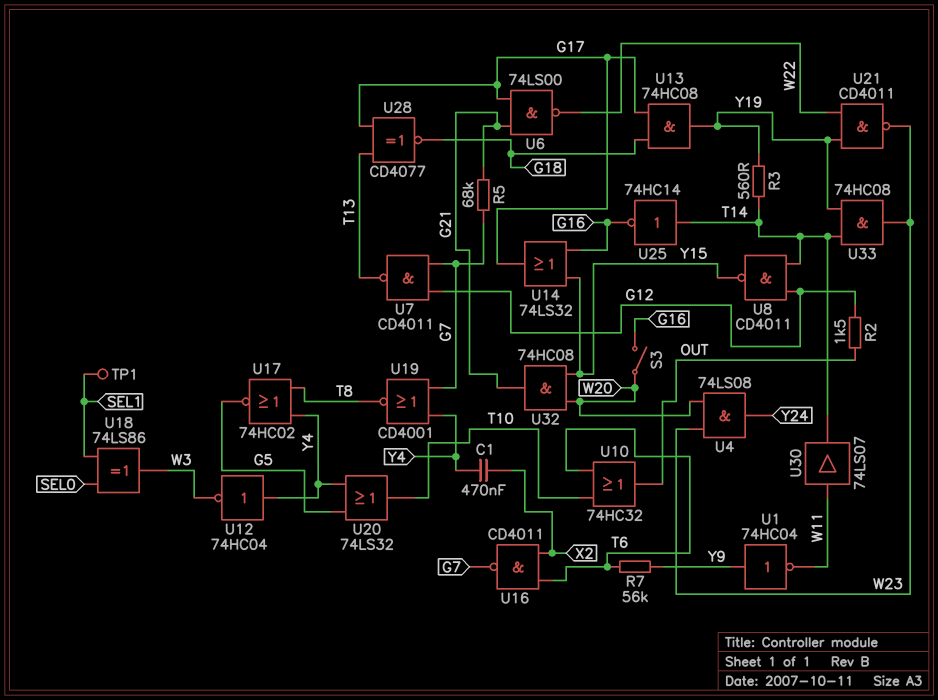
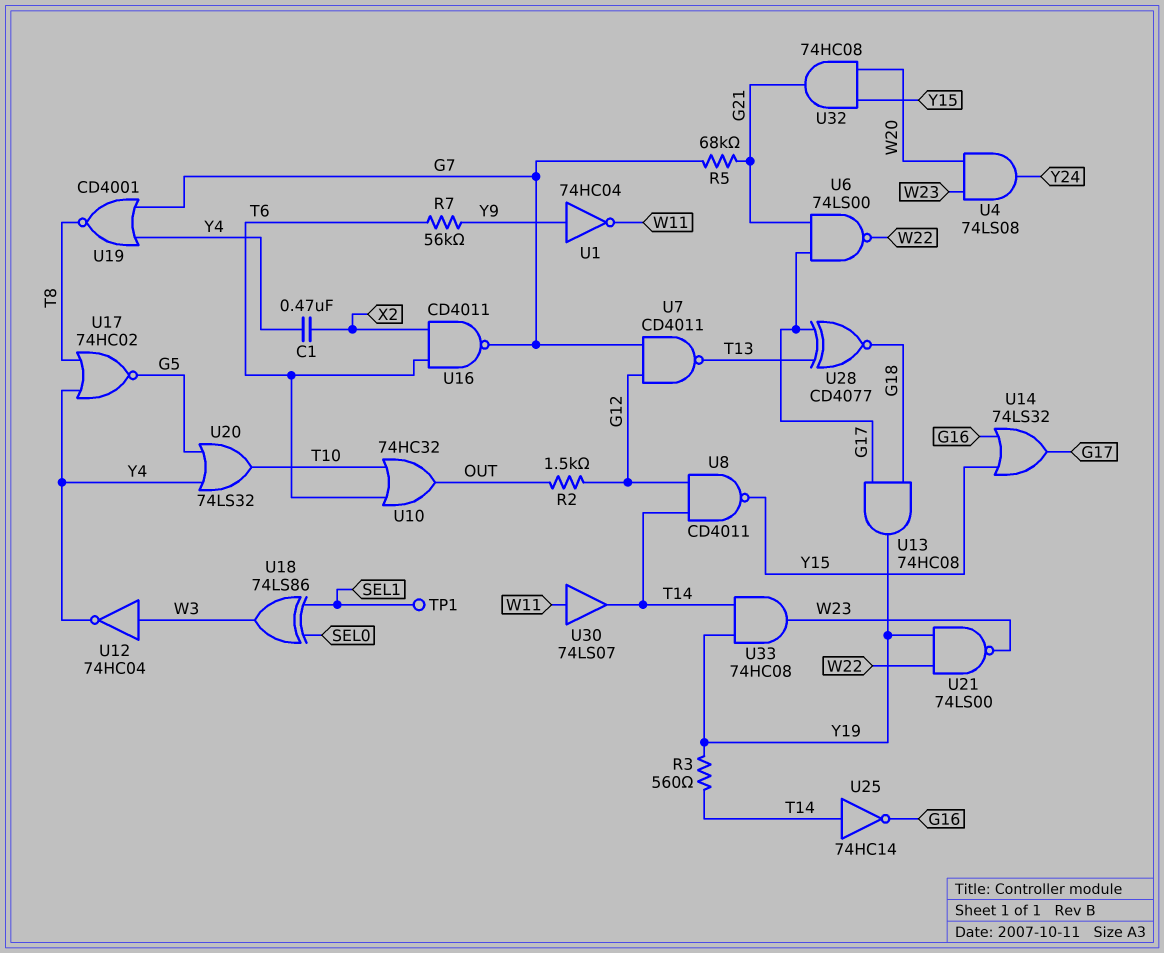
S3: switch (G16, W20) -> none
U12: NOT 74HC04 (in Y4, out W3) -> NOT 74HC04 (in W3, out Y4)
U21: NAND CD4011 (in W22, in Y19, out W23) -> NAND 74LS00 (in W22, in Y19, out W23)

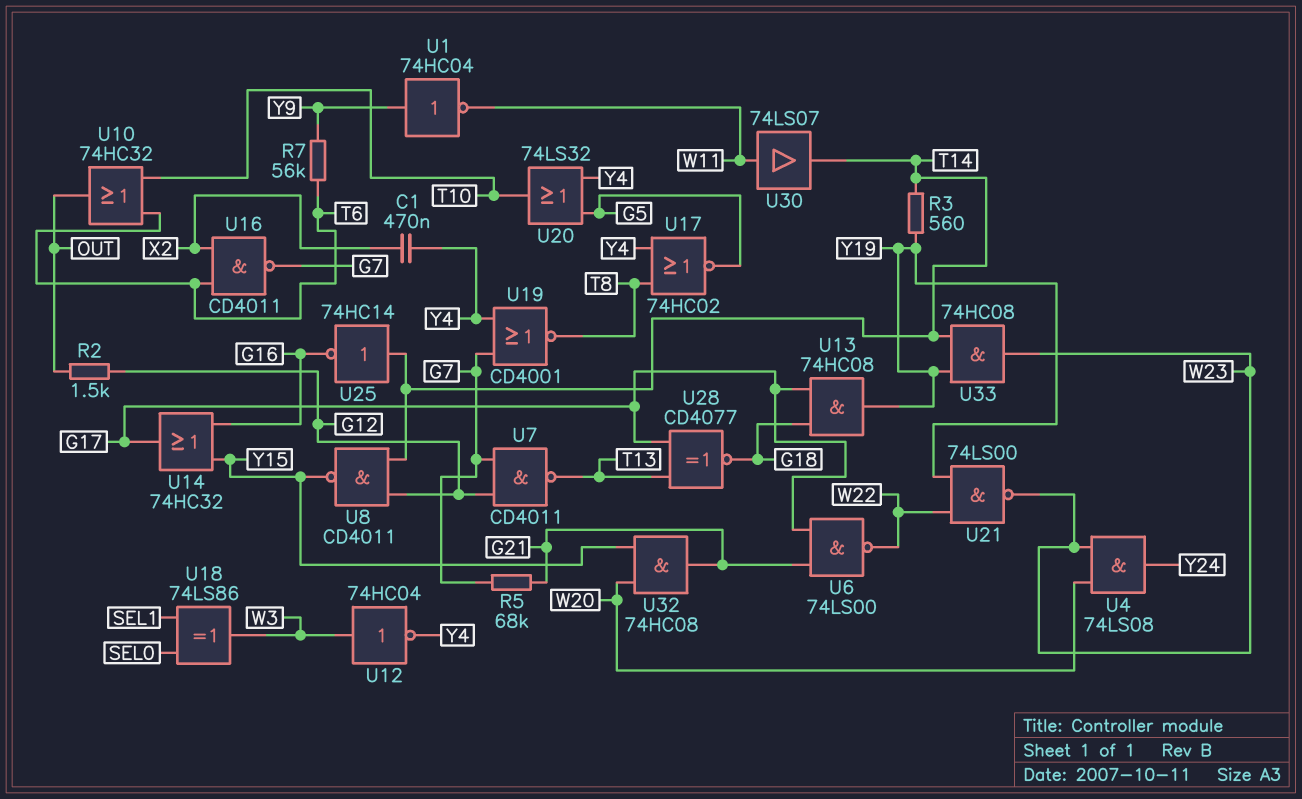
TP1: test point (SEL1) -> none
U14: OR 74LS32 (in G16, in Y15, out G17) -> OR 74HC32 (in G16, in Y15, out G17)

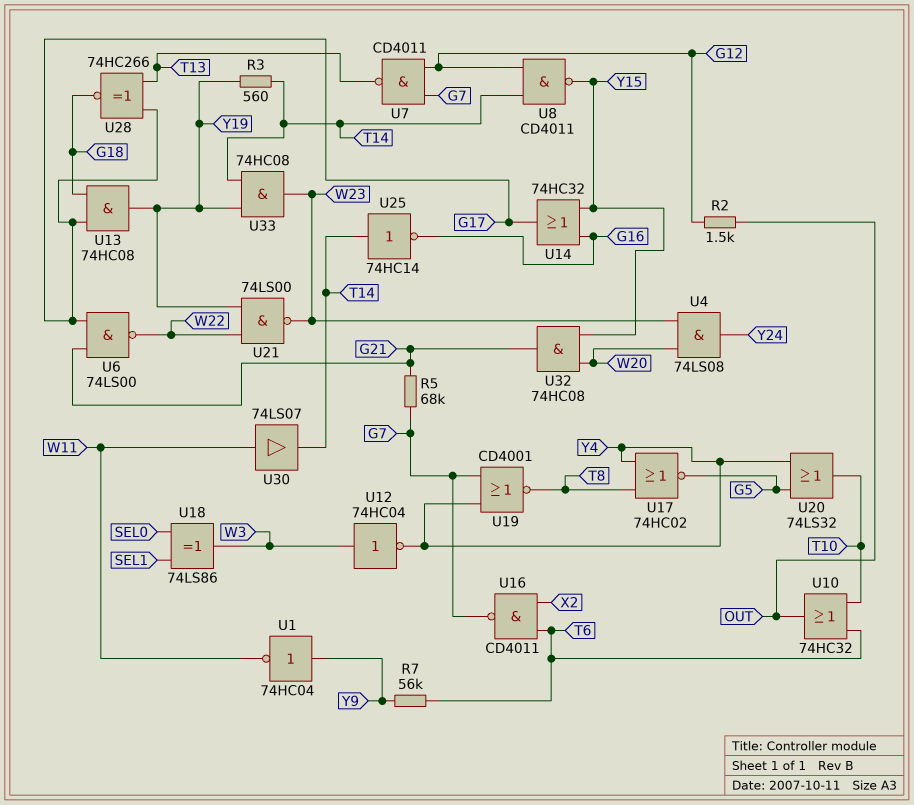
C1: 470nF (X2, Y4) -> none
U28: XNOR CD4077 (in G17, in T13, out G18) -> XNOR 74HC266 (in G17, in T13, out G18)

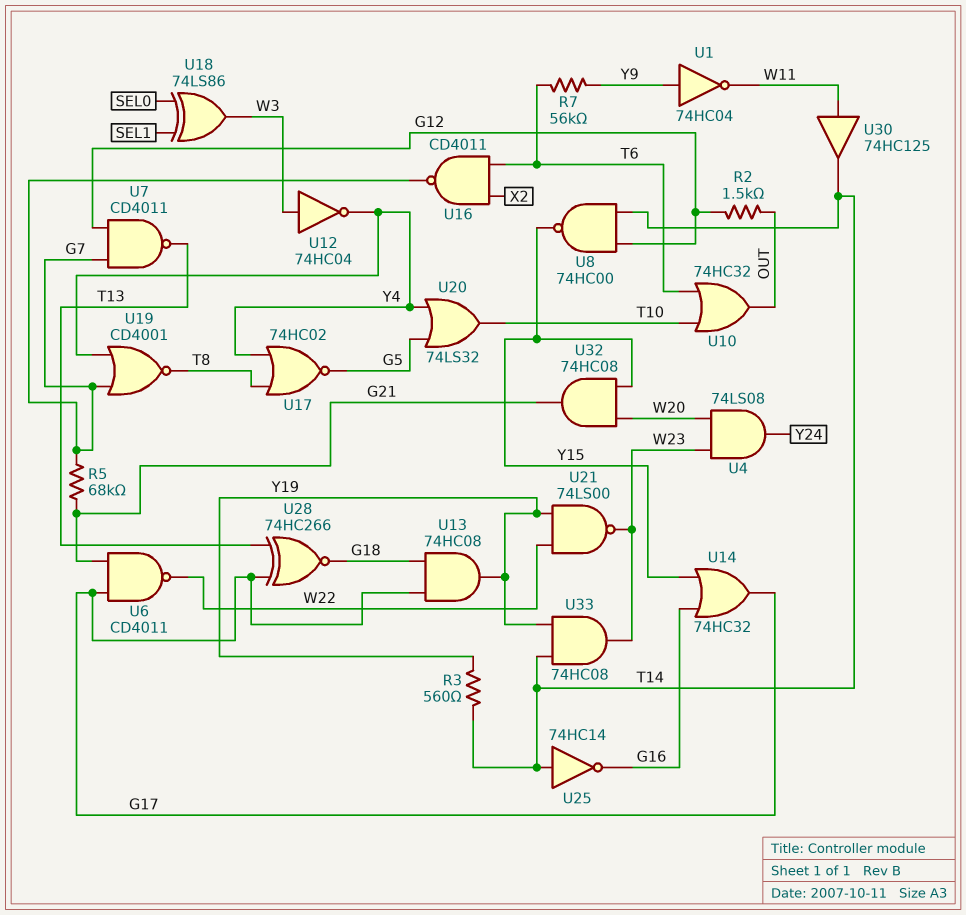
U6: NAND 74LS00 (in G17, in G21, out W22) -> NAND CD4011 (in G17, in G21, out W22)
U8: NAND CD4011 (in G12, in T14, out Y15) -> NAND 74HC00 (in G12, in T14, out Y15)
U30: buffer 74LS07 (in W11, out T14) -> buffer 74HC125 (in W11, out T14)

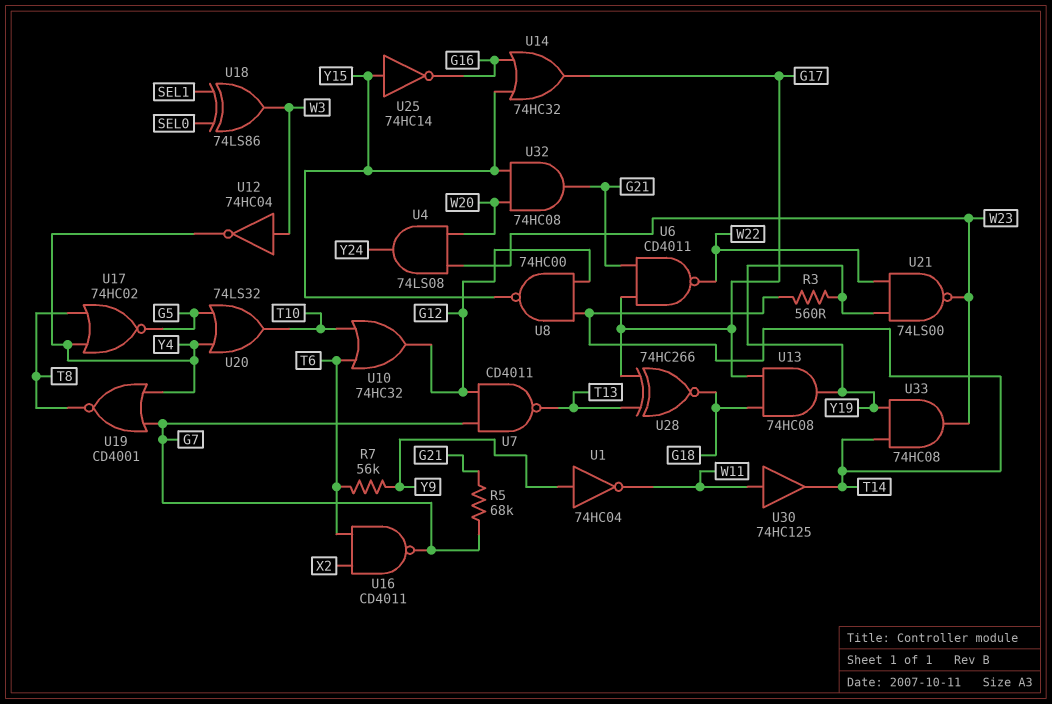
R2: 1.5k (G12, OUT) -> none
U10: OR 74HC32 (in T6, in T10, out OUT) -> OR 74HC32 (in T6, in T10, out G12)
U25: NOT 74HC14 (in T14, out G16) -> NOT 74HC14 (in Y15, out G16)

